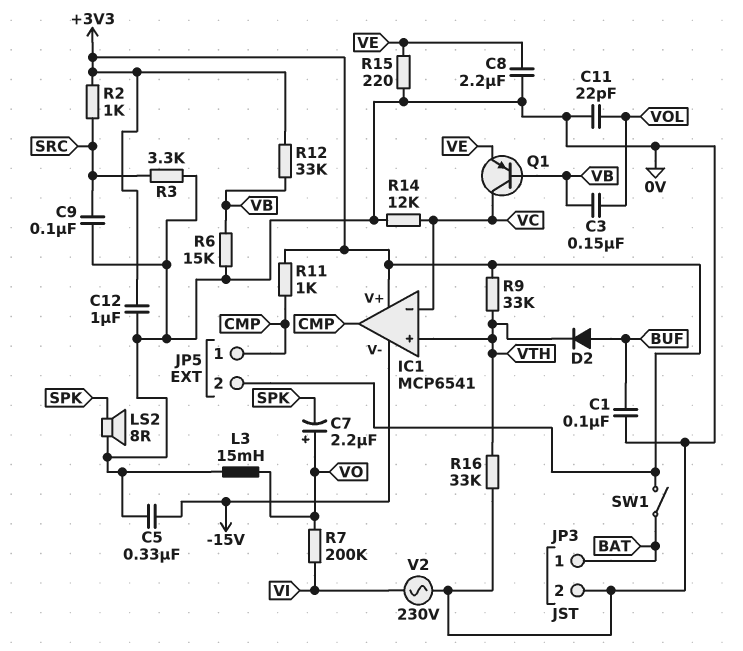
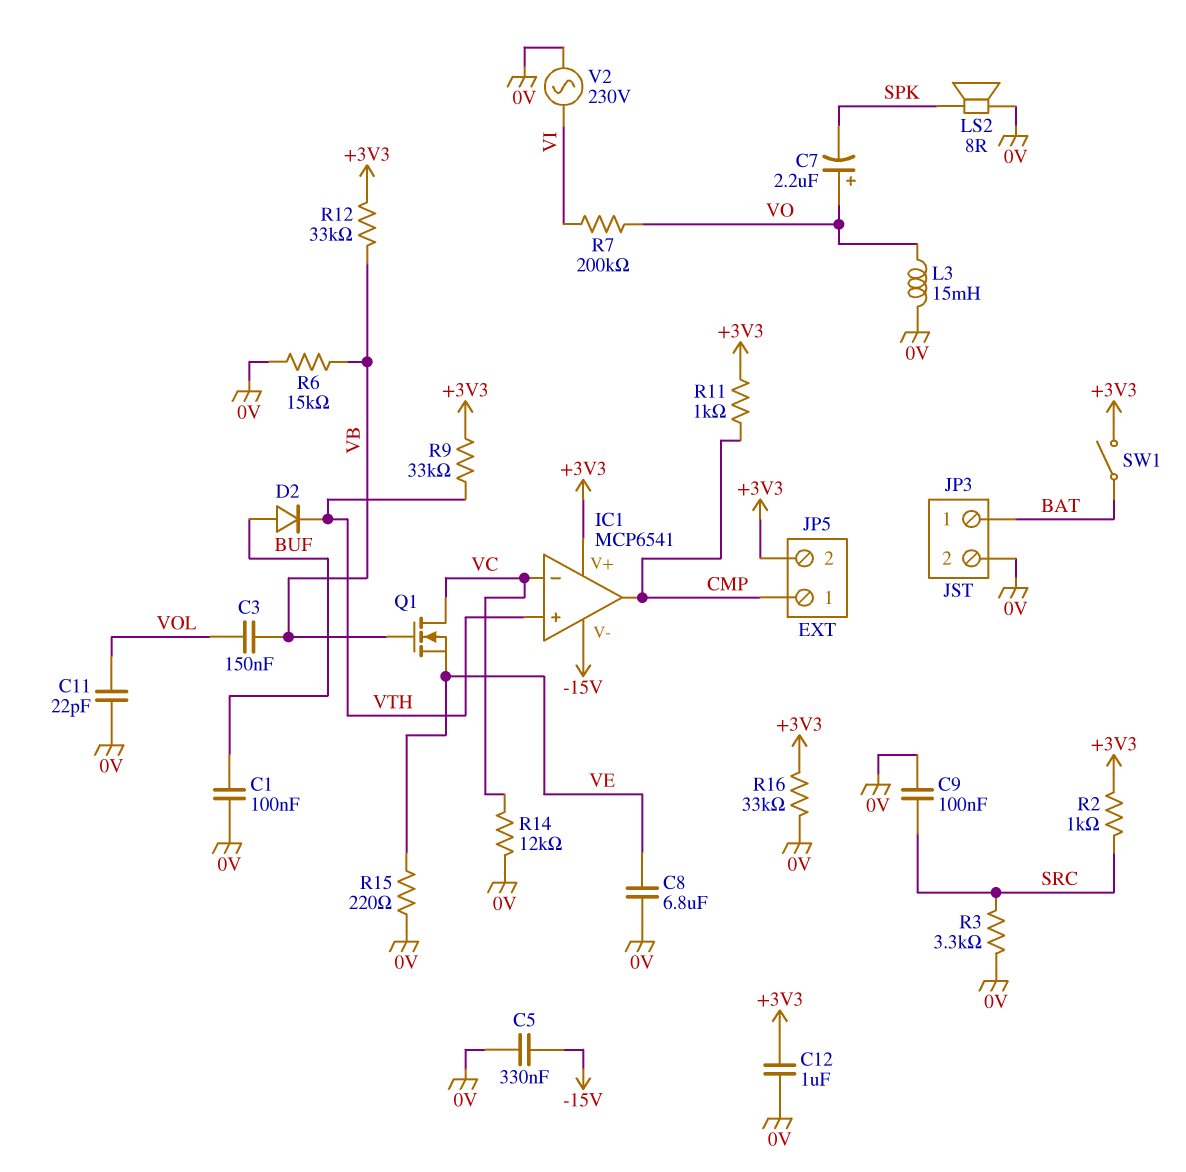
C8: 2.2uF (0V, VE) -> 6.8uF (0V, VE)
Q1: PNP (B VB, C VC, E VE) -> NMOS (G VB, D VC, S VE)
R16: 33k (0V, VTH) -> 33k (+3V3, 0V)

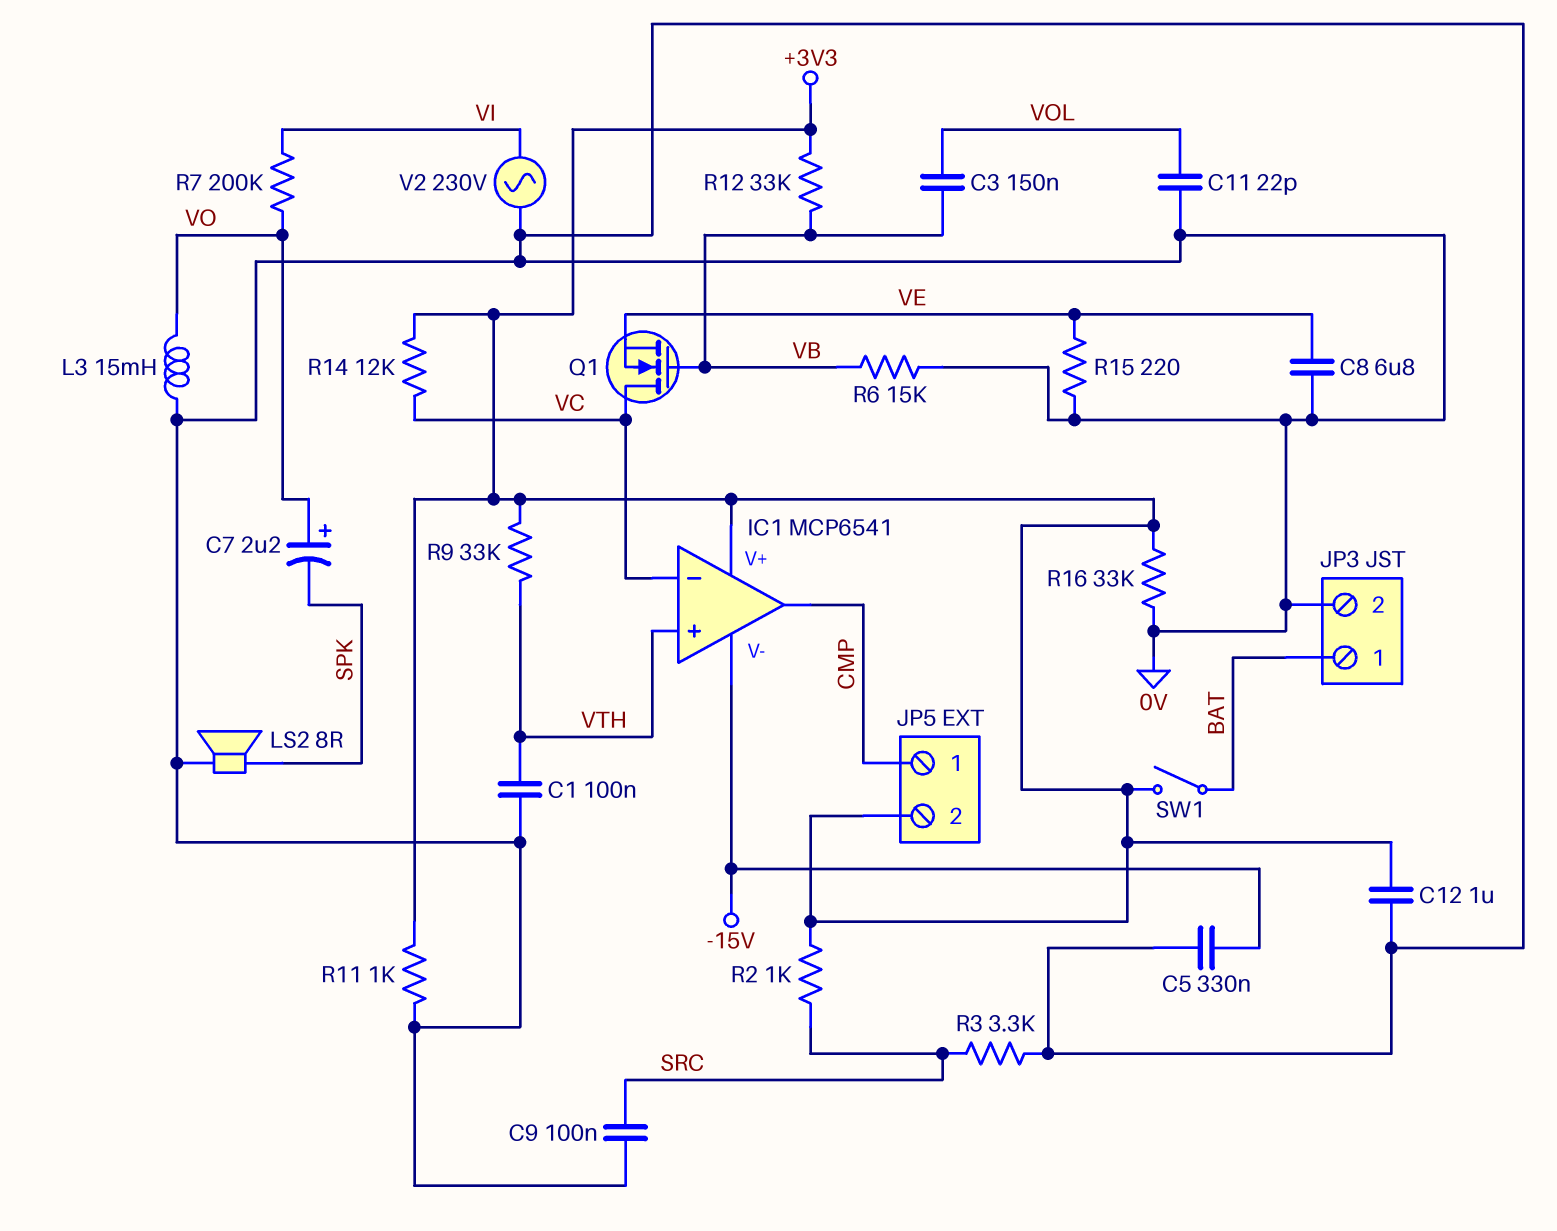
C1: 100nF (0V, BUF) -> 100nF (0V, VTH)
D2: diode (A BUF, K VTH) -> none
R11: 1k (+3V3, CMP) -> 1k (+3V3, 0V)
R14: 12k (0V, VC) -> 12k (+3V3, VC)

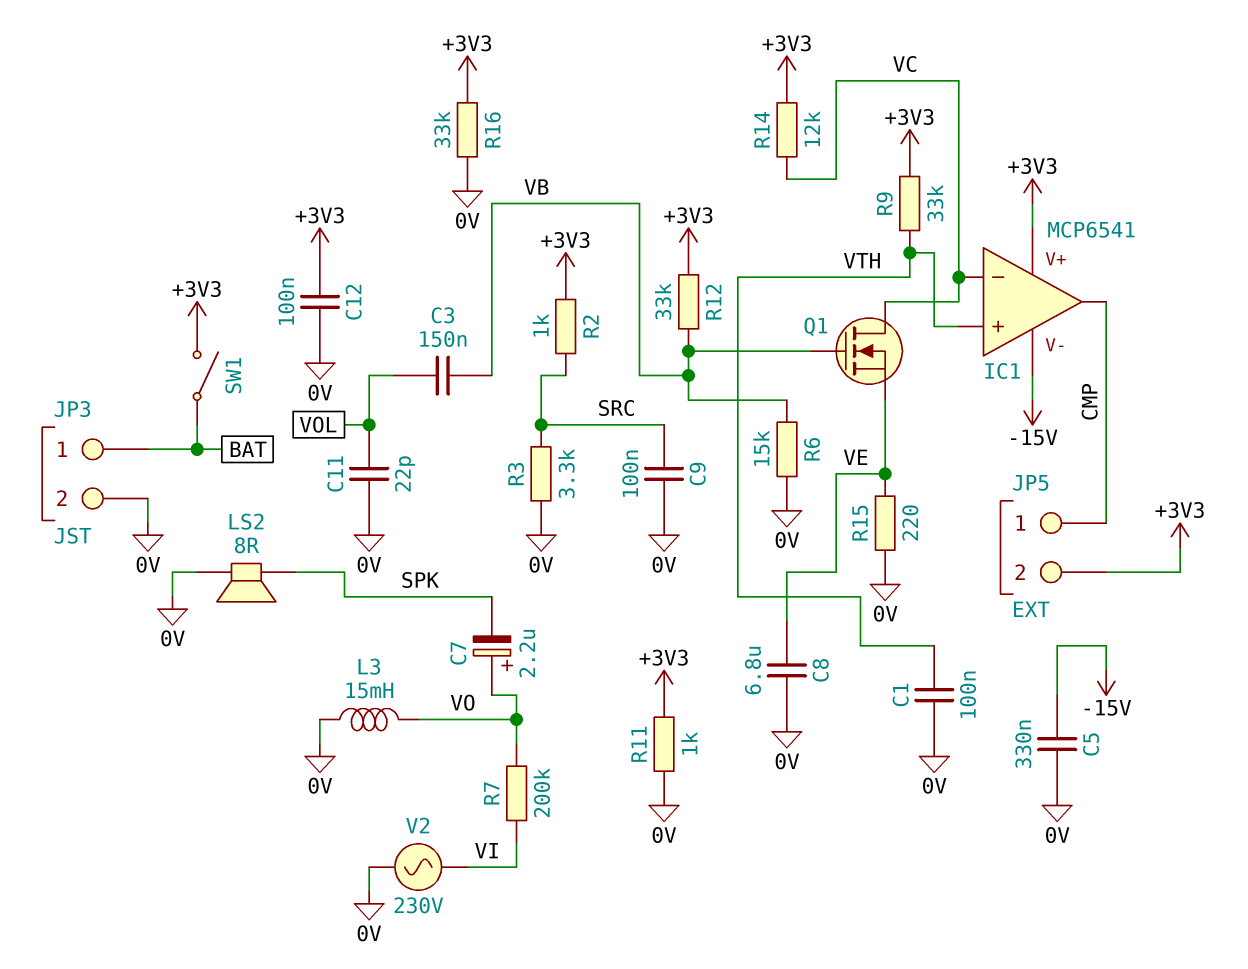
C12: 1uF (+3V3, 0V) -> 100nF (+3V3, 0V)

